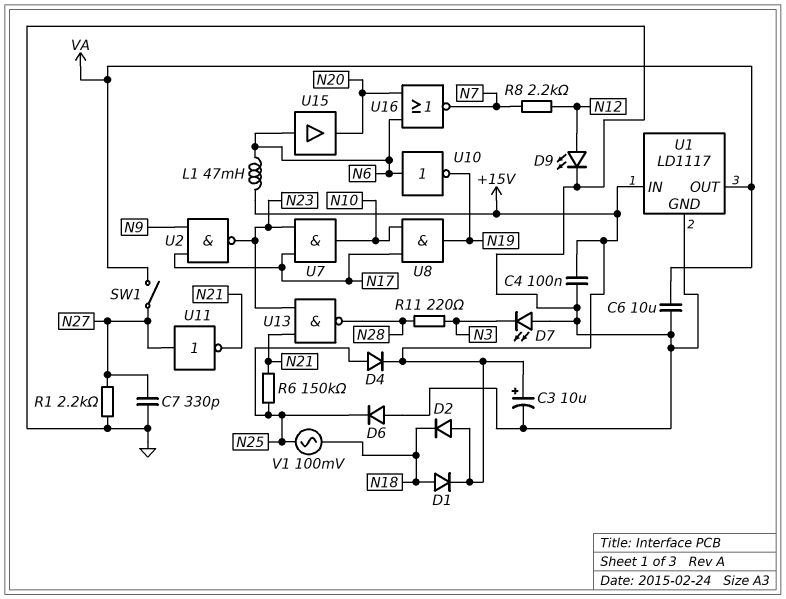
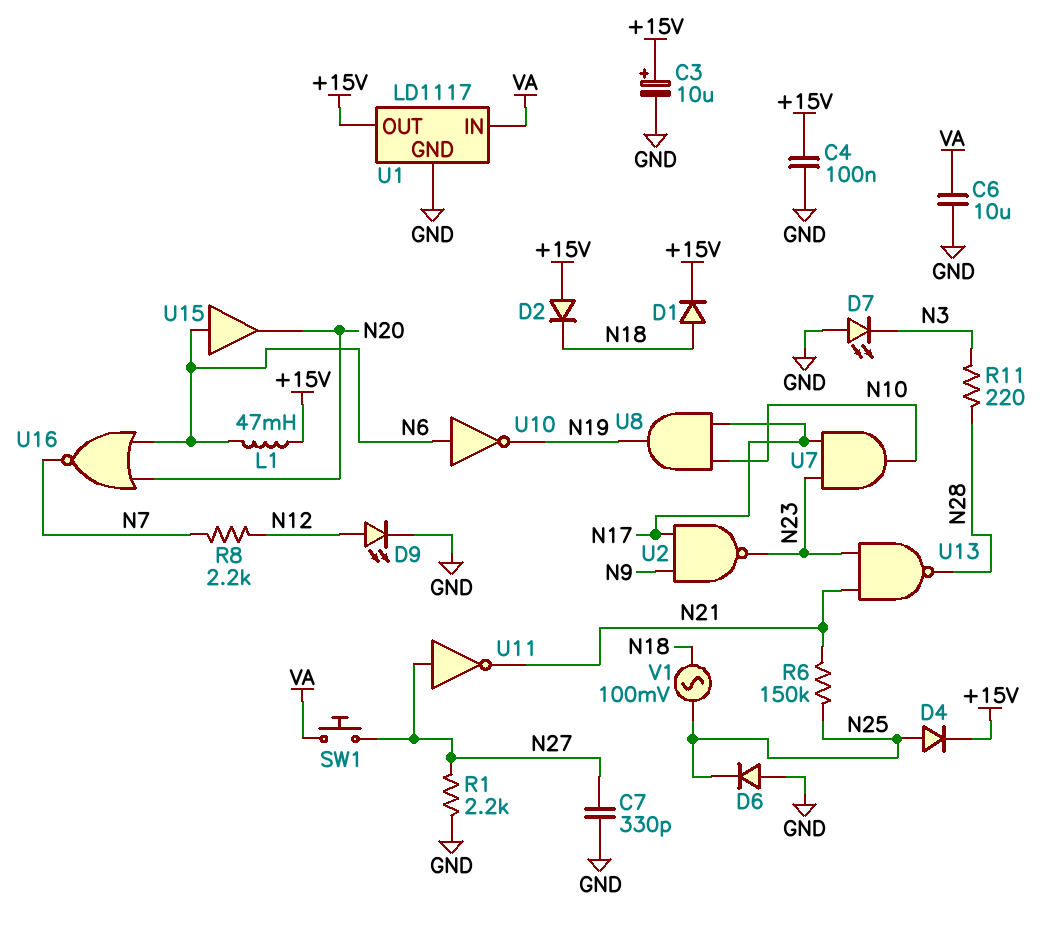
SW1: switch (N27, VA) -> button (N27, VA)
U1 pin IN: +15V -> VA
U1 pin OUT: VA -> +15V

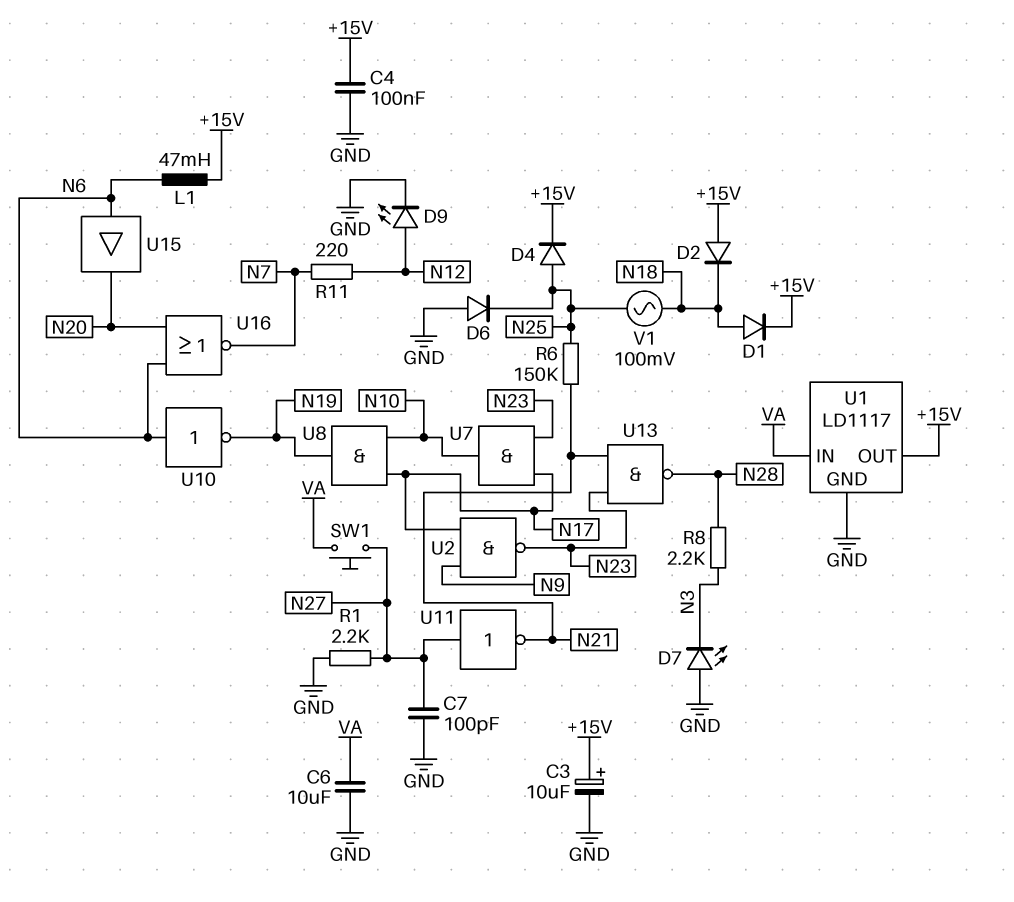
C7: 330pF (GND, N27) -> 100pF (GND, N27)
R8: 2.2k (N7, N12) -> 2.2k (N3, N28)
R11: 220 (N3, N28) -> 220 (N7, N12)

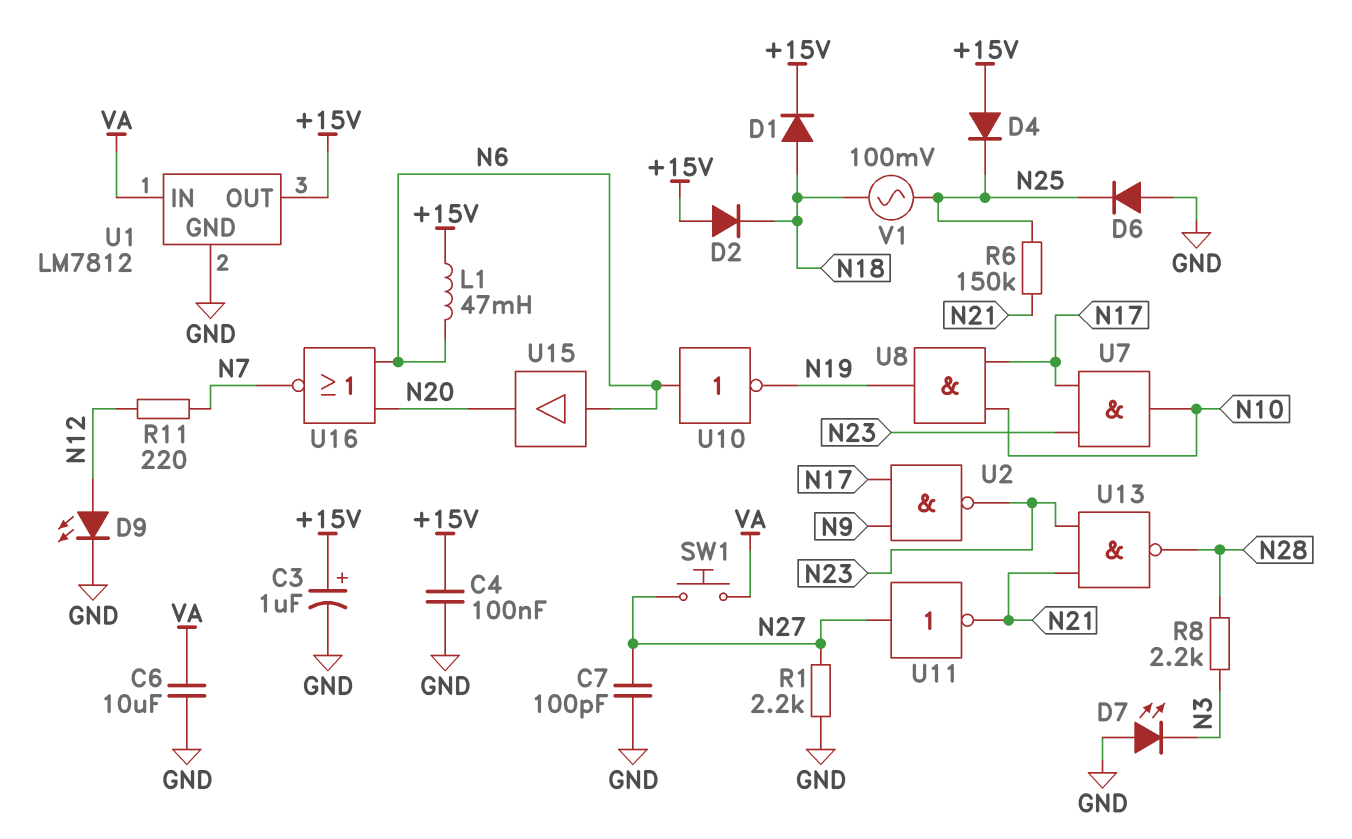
C3: 10uF (plus +15V, minus GND) -> 1uF (plus +15V, minus GND)
D4: diode (A N25, K +15V) -> diode (A +15V, K N25)
U1: LD1117 -> LM7812

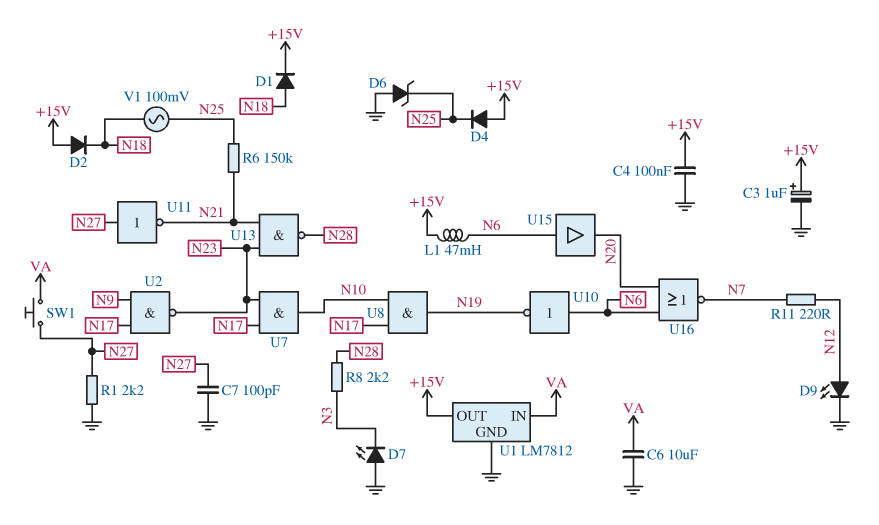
D6: diode (A GND, K N25) -> zener (A GND, K N25)

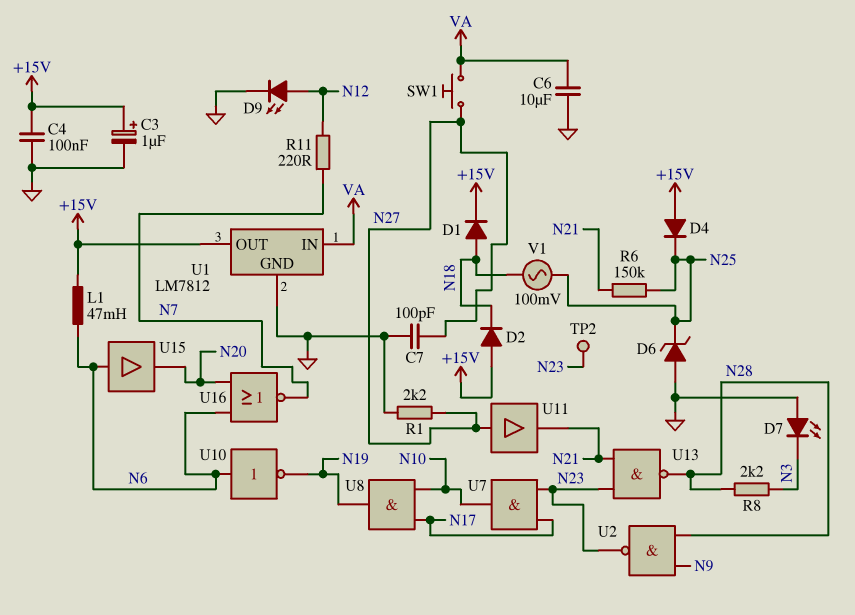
TP2: none -> test point (N23)
U2: NAND (in N9, in N17, out N23) -> NAND (in N9, in N28, out N23)
U11: NOT (in N27, out N21) -> buffer (in N27, out N21)

